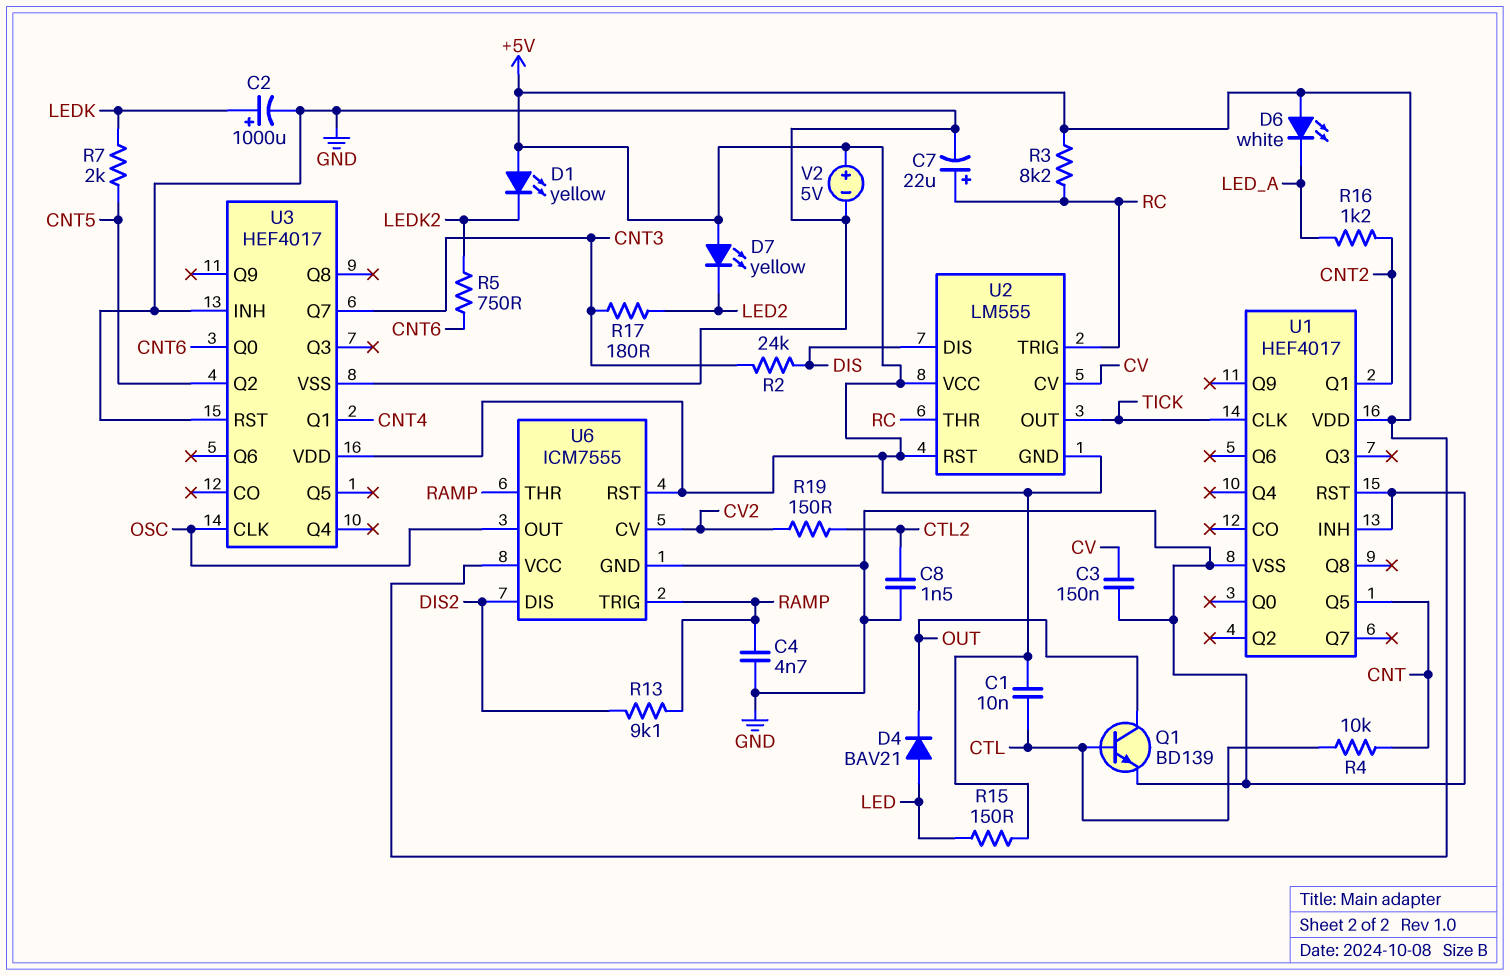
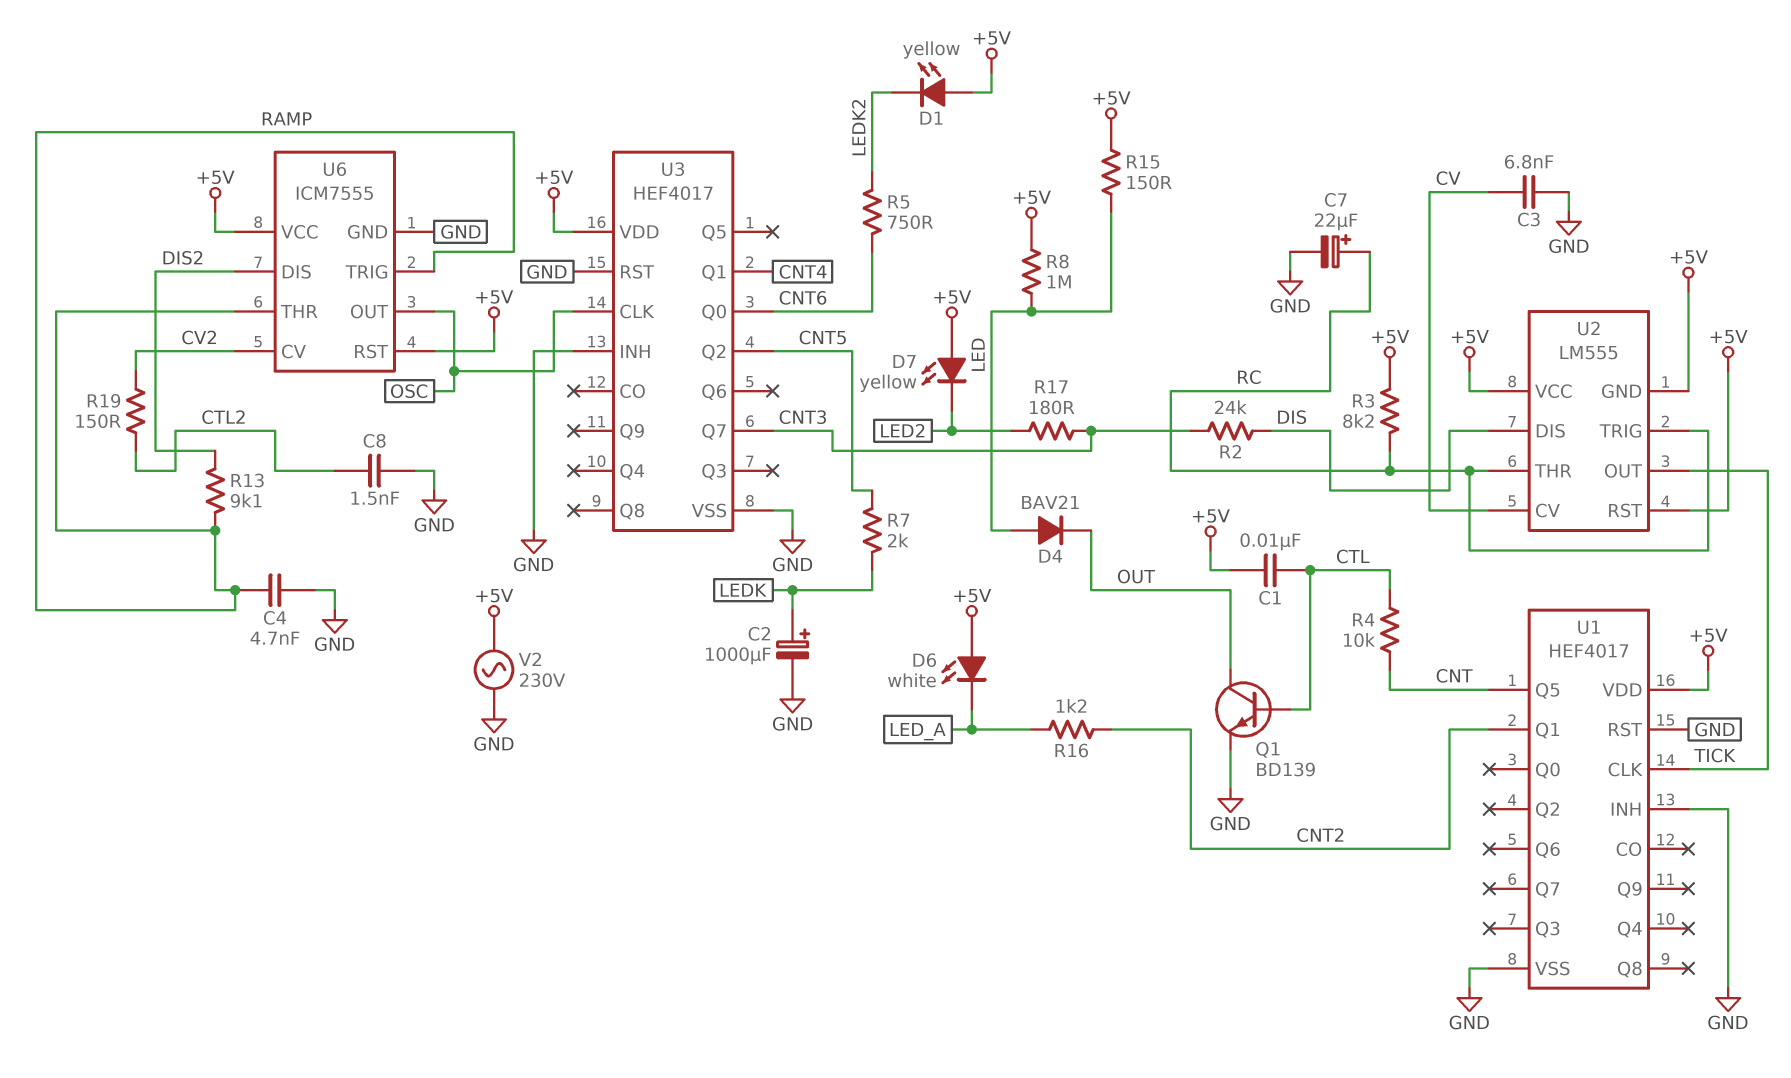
C3: 150nF (CV, GND) -> 6.8nF (CV, GND)
R8: none -> 1M (+5V, LED)
V2: 5V (plus +5V, minus GND) -> AC 230V (+5V, GND)

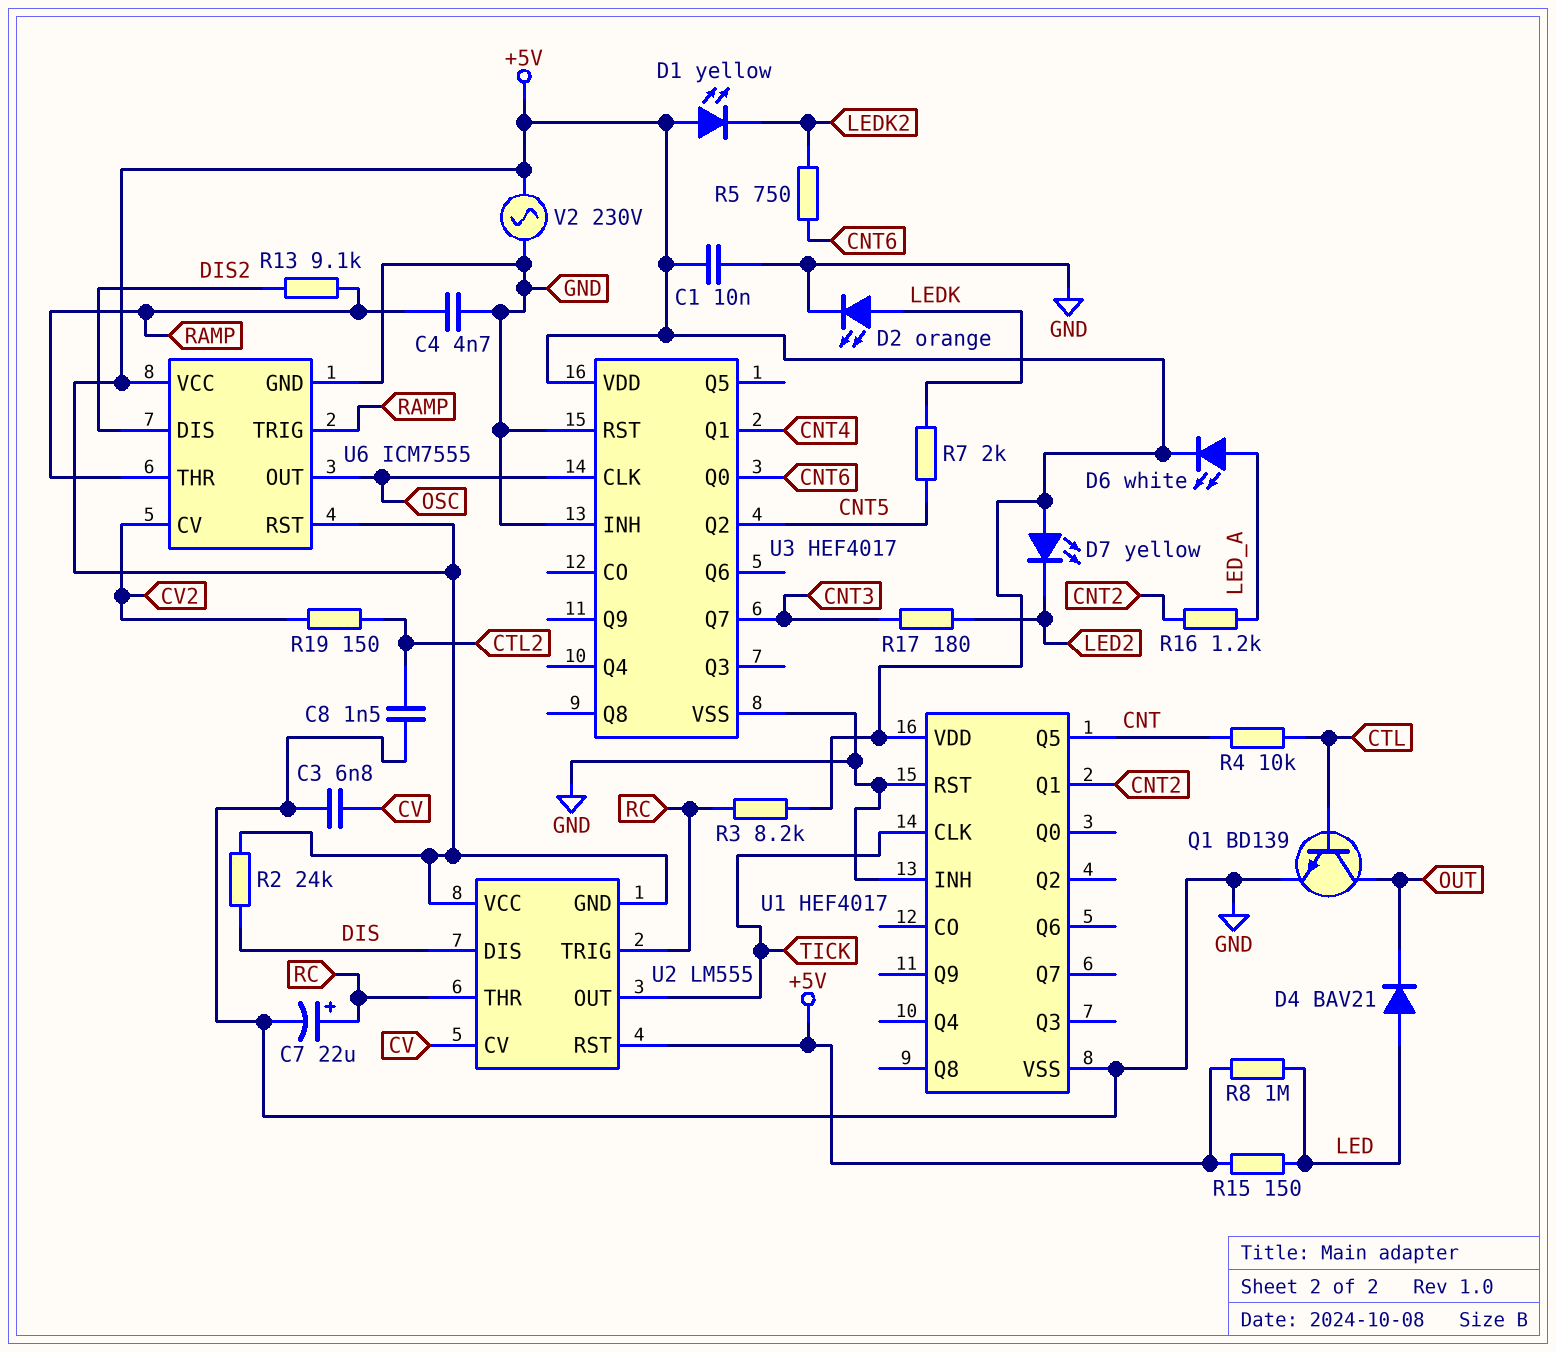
C1: 10nF (+5V, CTL) -> 10nF (+5V, GND)
C2: 1000uF (plus LEDK, minus GND) -> none
D2: none -> LED orange (A LEDK, K GND)
D6: LED white (A +5V, K LED_A) -> LED white (A LED_A, K +5V)
R2: 24k (CNT3, DIS) -> 24k (+5V, DIS)

